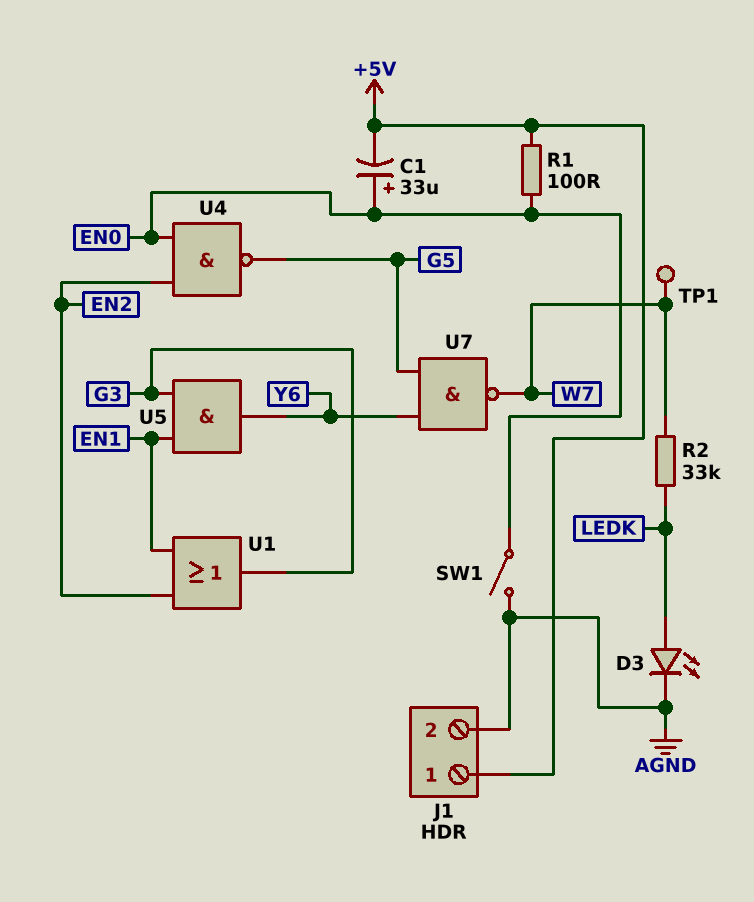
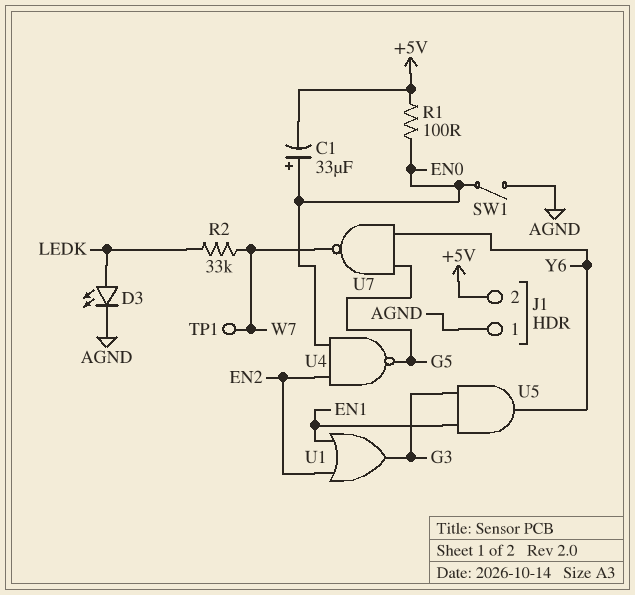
J1 pin 1: +5V -> AGND
J1 pin 2: AGND -> +5V

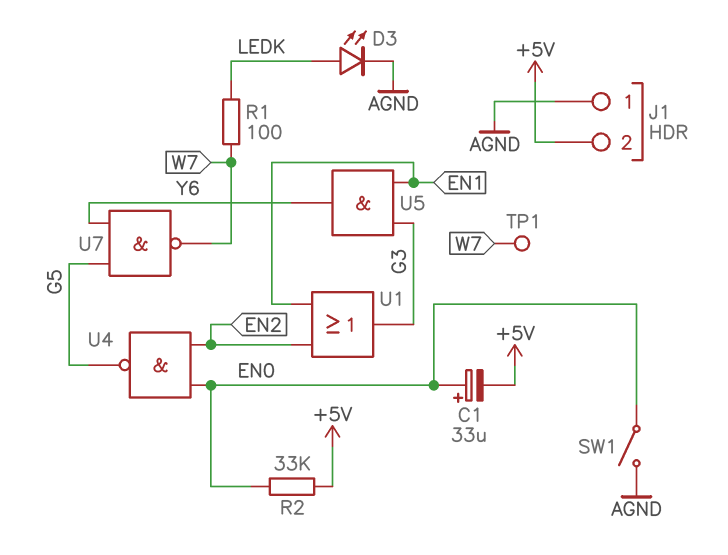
R1: 100 (+5V, EN0) -> 100 (LEDK, W7)
R2: 33k (LEDK, W7) -> 33k (+5V, EN0)

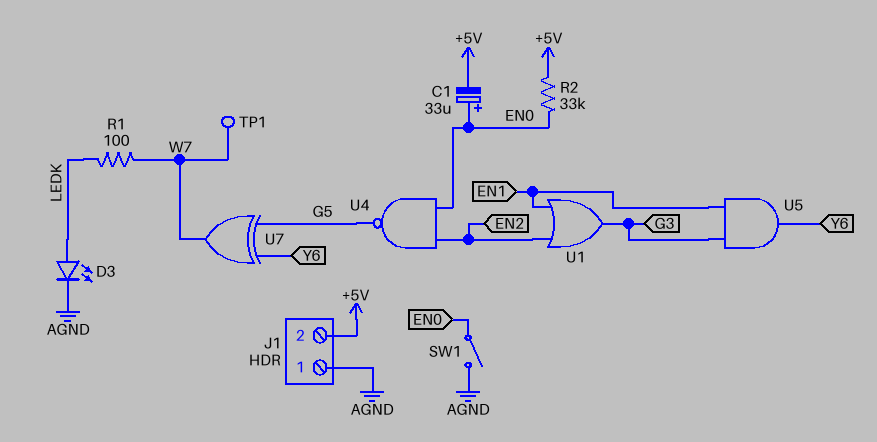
U7: NAND (in G5, in Y6, out W7) -> XOR (in G5, in Y6, out W7)

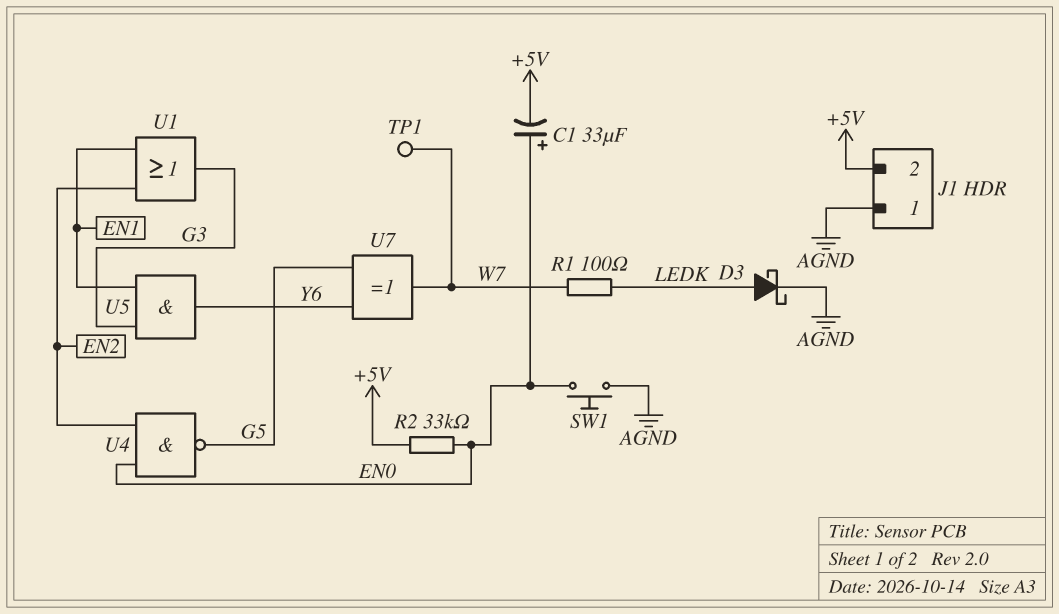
D3: LED (A LEDK, K AGND) -> schottky (A LEDK, K AGND)
SW1: switch (AGND, EN0) -> button (AGND, EN0)

